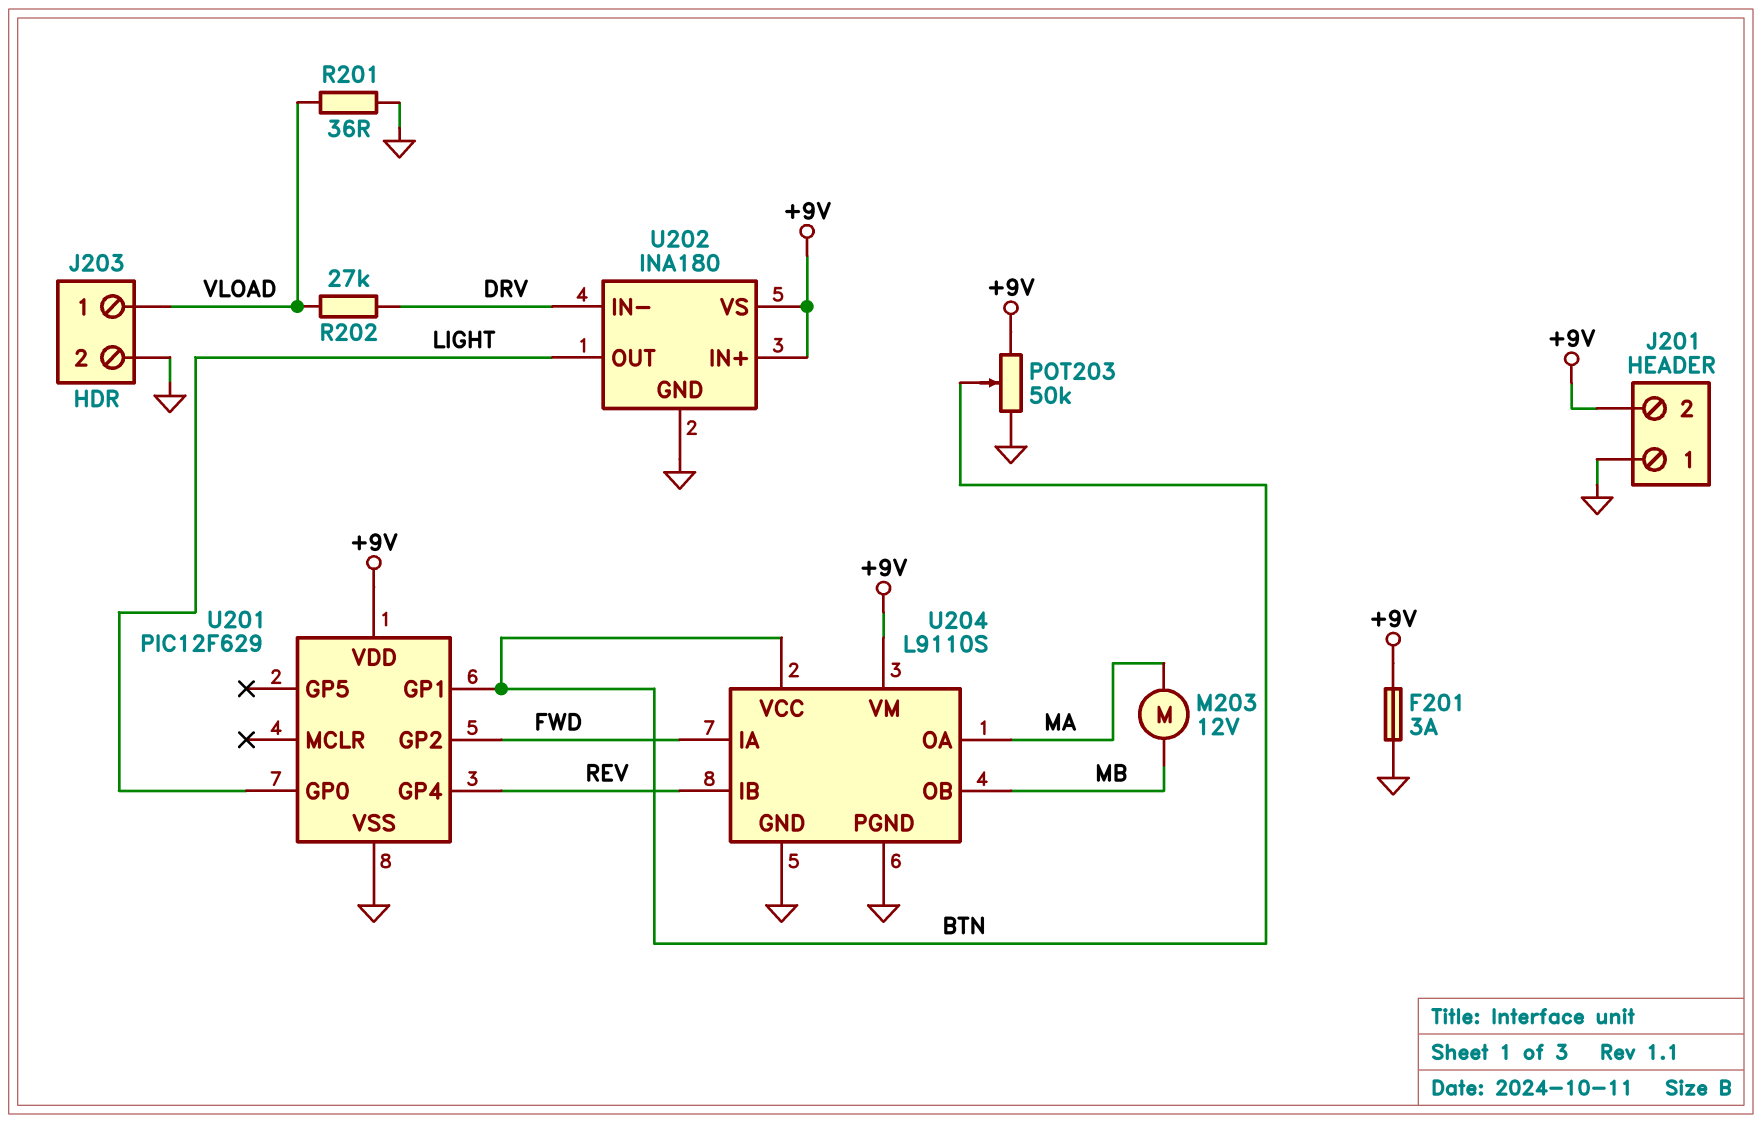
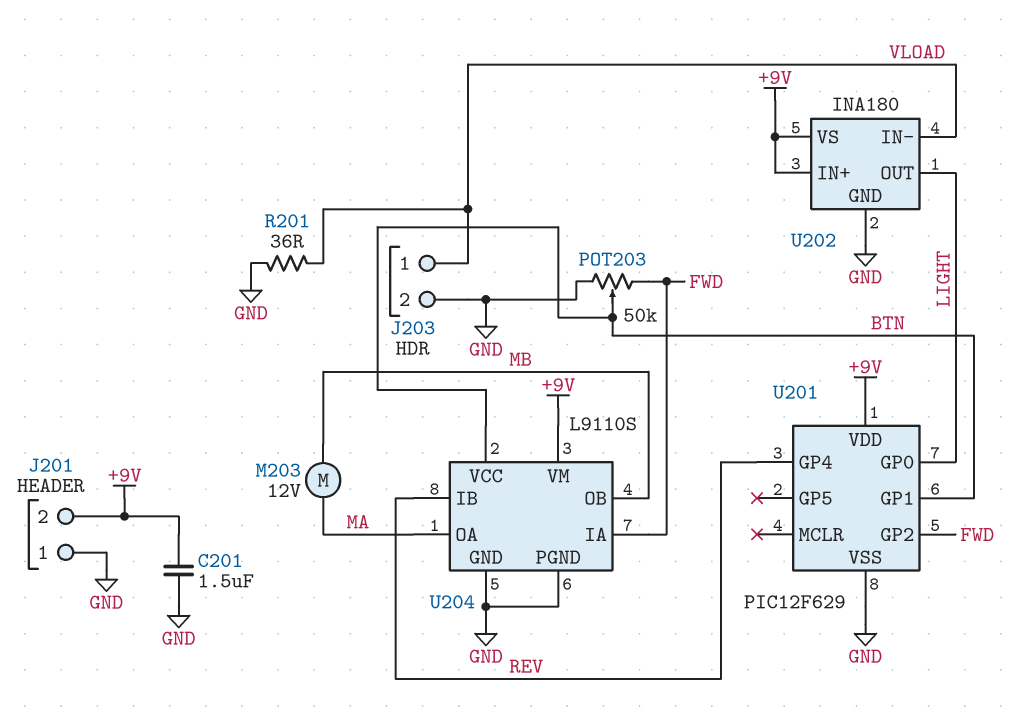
C201: none -> 1.5uF (+9V, GND)
F201: 3A (+9V, GND) -> none
POT203: 50k (+9V, GND, wiper BTN) -> 50k (FWD, GND, wiper BTN)
R202: 27k (DRV, VLOAD) -> none
U202 pin IN-: DRV -> VLOAD

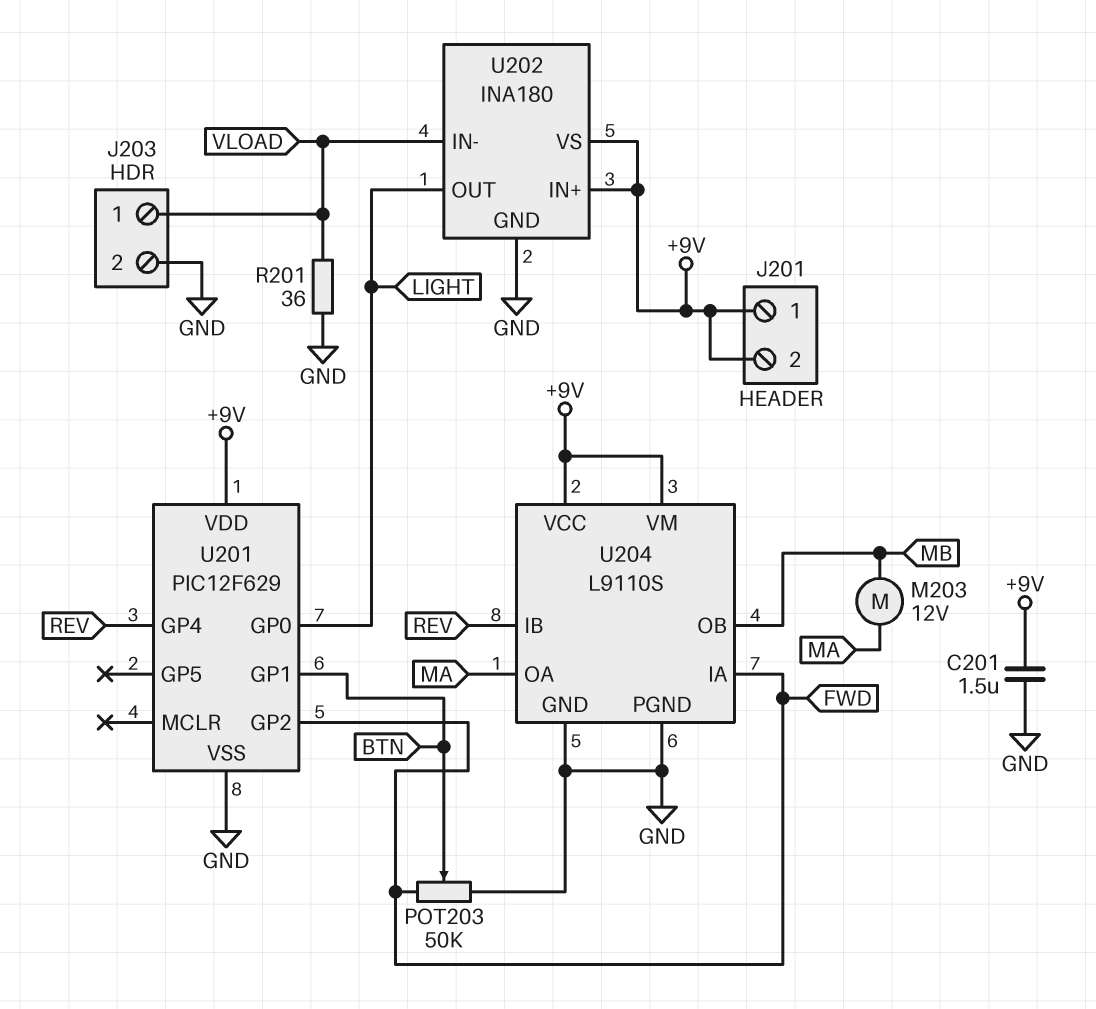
J201 pin 1: GND -> +9V
U204 pin VCC: BTN -> +9V

